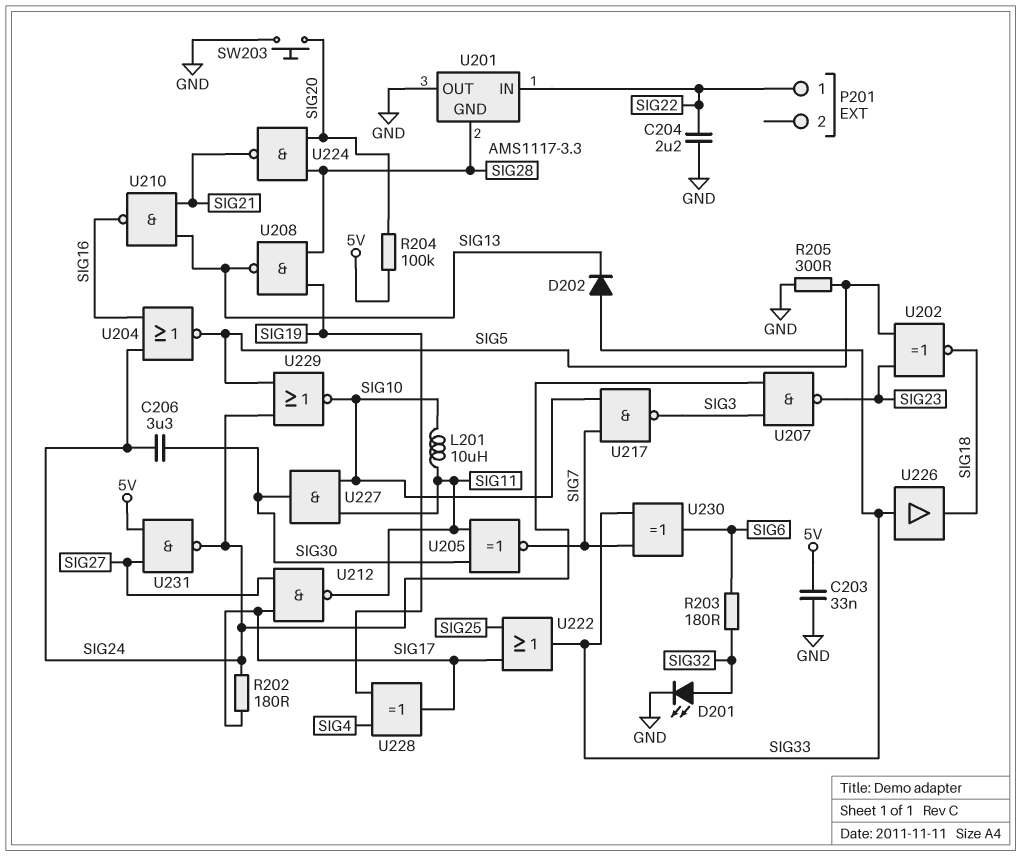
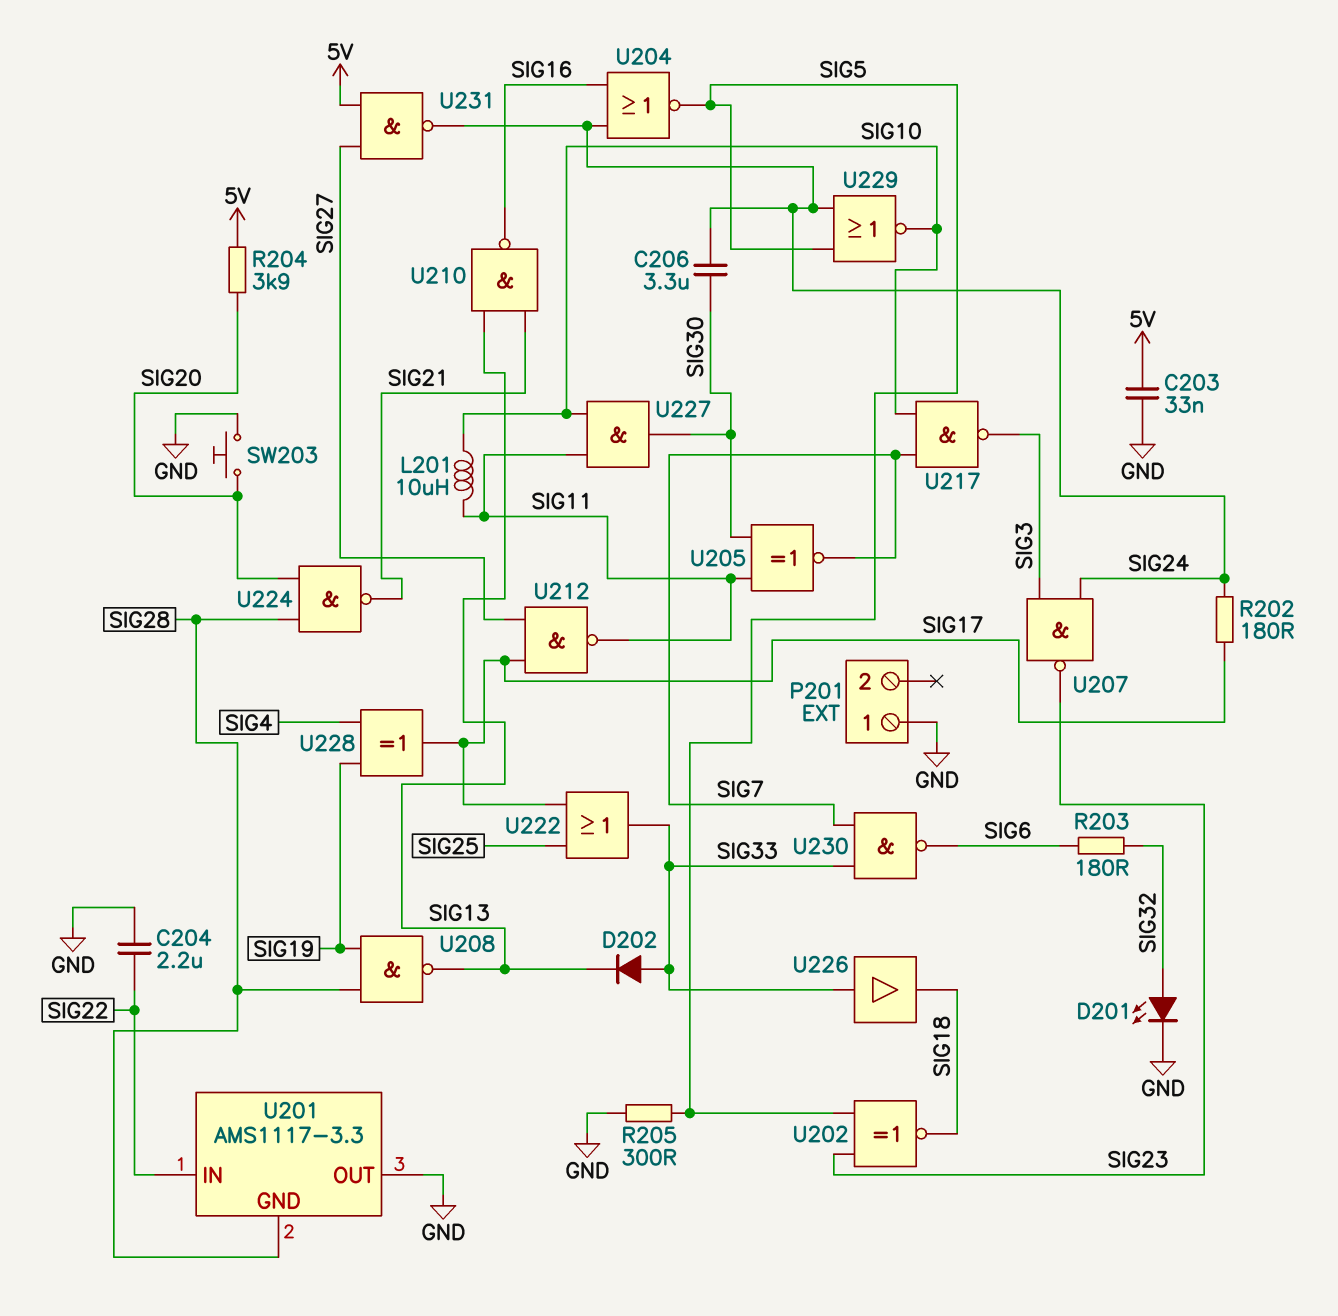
P201 pin 1: SIG22 -> GND
R204: 100k (5V, SIG20) -> 3.9k (5V, SIG20)
U230: XOR (in SIG7, in SIG33, out SIG6) -> NAND (in SIG7, in SIG33, out SIG6)

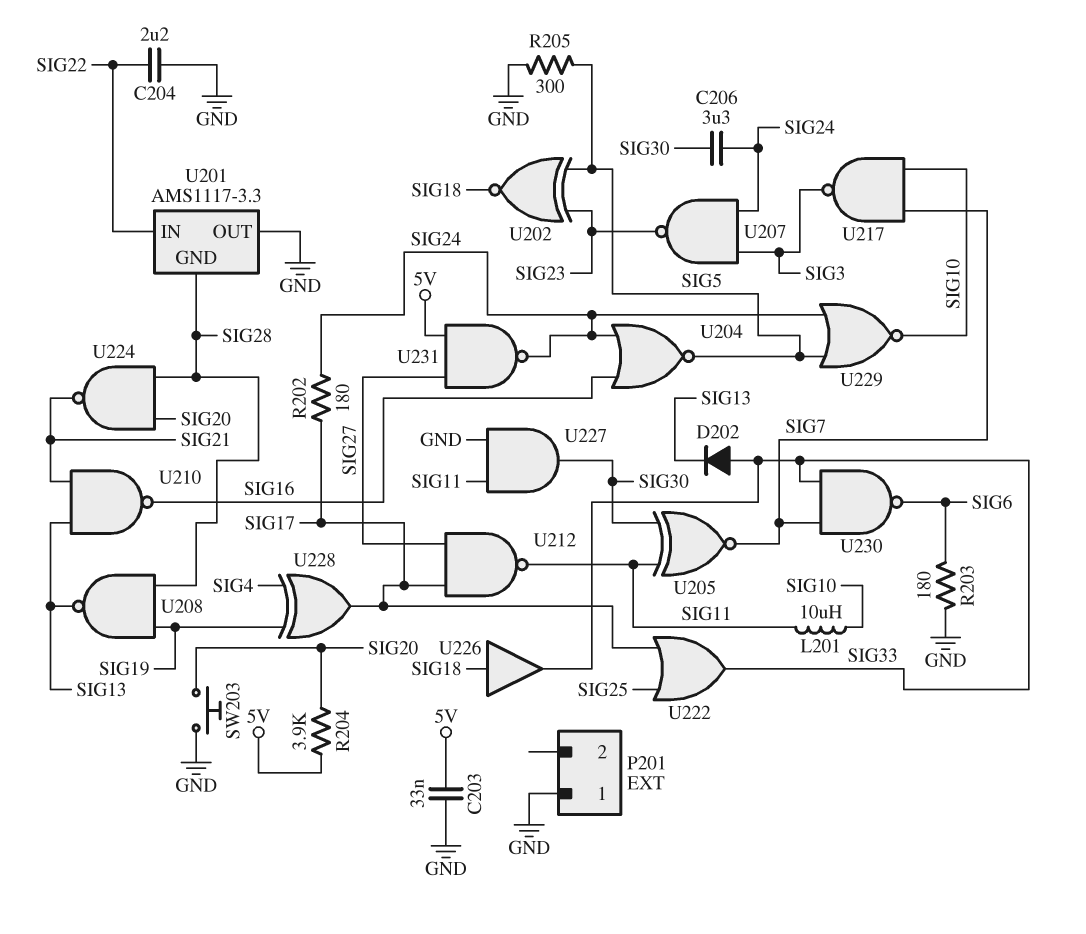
D201: LED (A SIG32, K GND) -> none
R203: 180 (SIG6, SIG32) -> 180 (GND, SIG6)
U226: buffer (in SIG33, out SIG18) -> buffer (in SIG18, out SIG33)
U227: AND (in SIG10, in SIG11, out SIG30) -> AND (in GND, in SIG11, out SIG30)

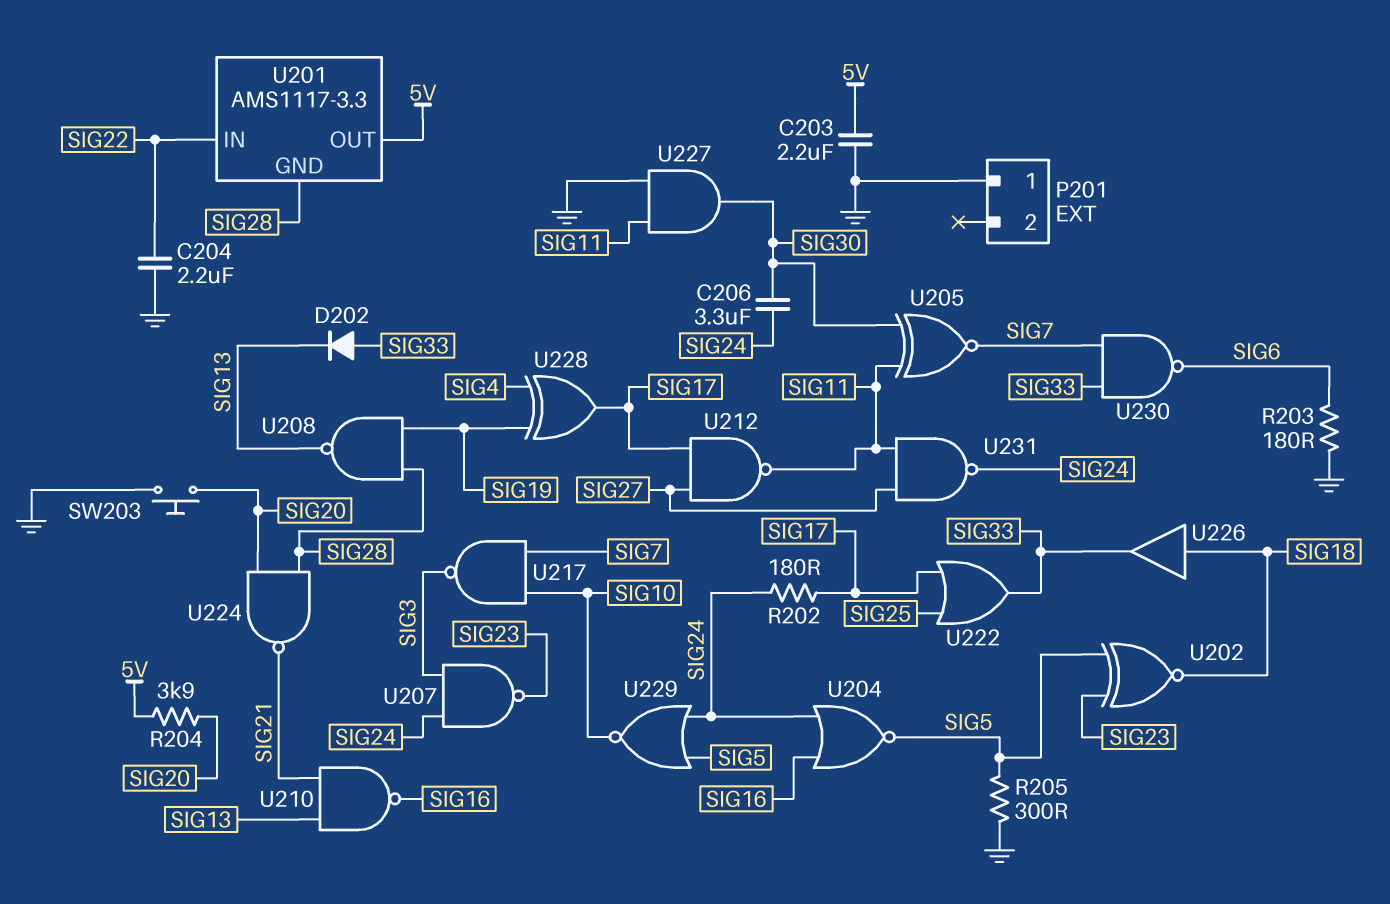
C203: 33nF (5V, GND) -> 2.2uF (5V, GND)
L201: 10uH (SIG10, SIG11) -> none
U201 pin OUT: GND -> 5V
U231: NAND (in 5V, in SIG27, out SIG24) -> NAND (in SIG11, in SIG27, out SIG24)

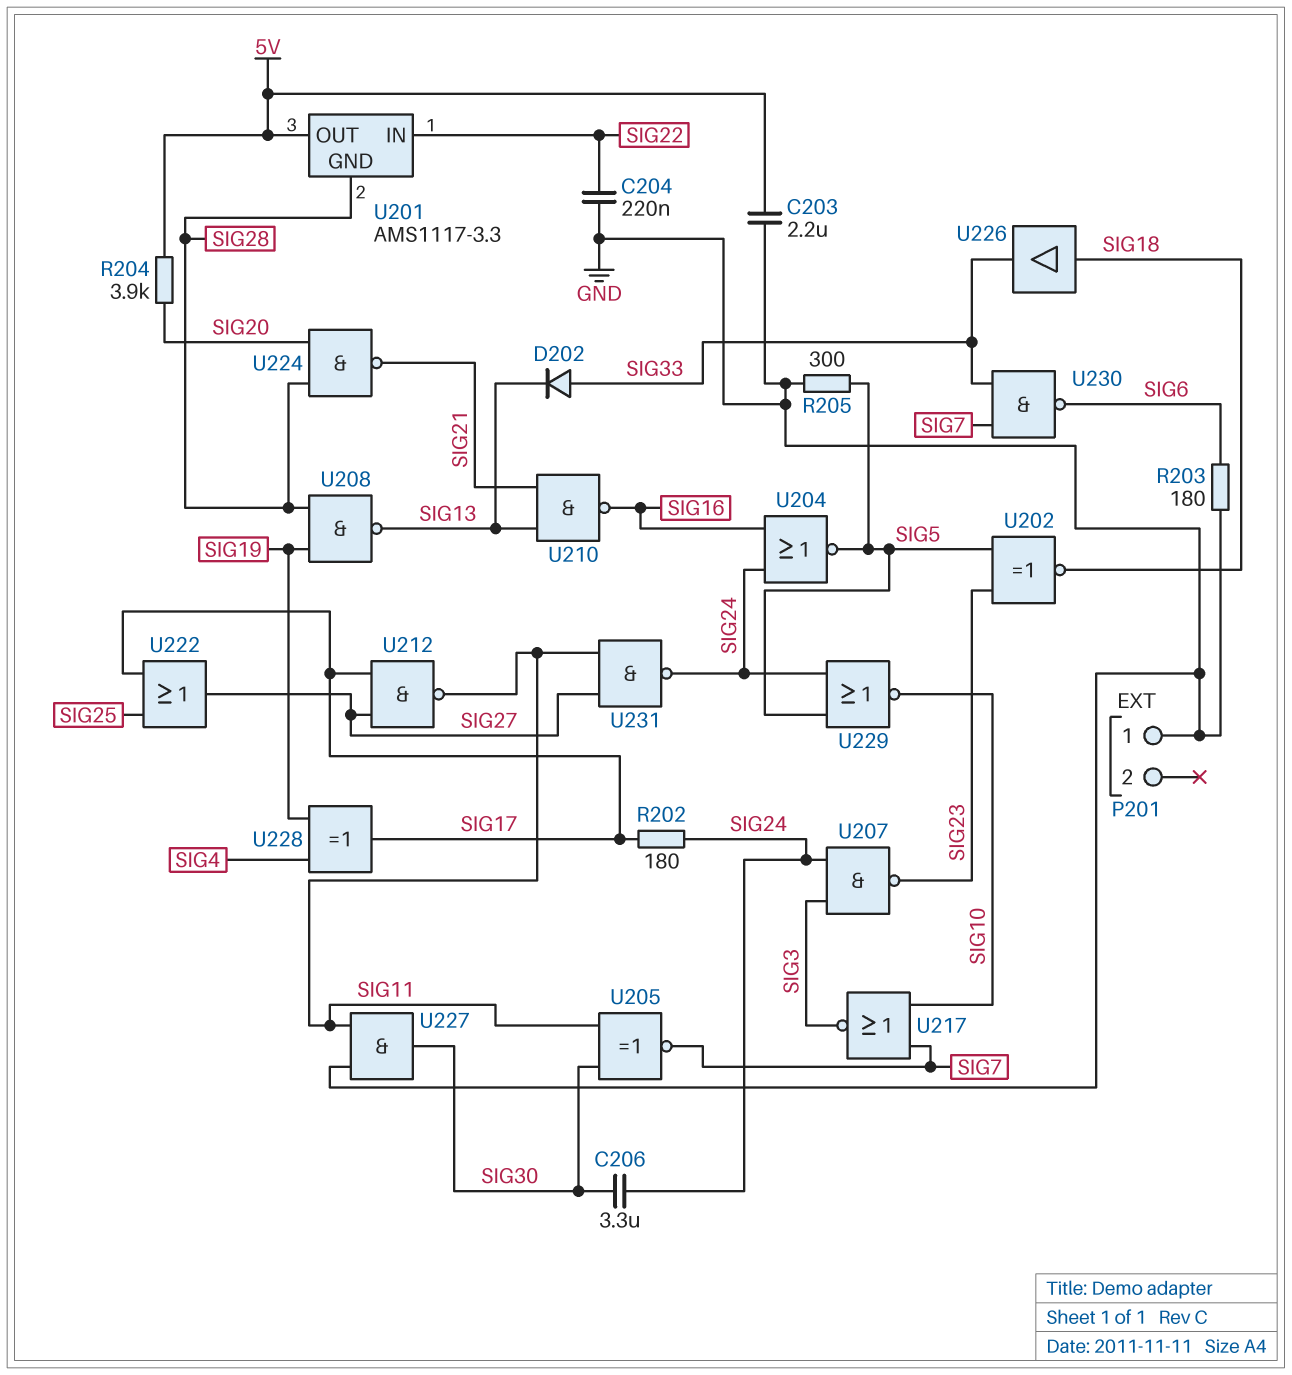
C204: 2.2uF (GND, SIG22) -> 220nF (GND, SIG22)
SW203: button (GND, SIG20) -> none
U217: NAND (in SIG7, in SIG10, out SIG3) -> NOR (in SIG7, in SIG10, out SIG3)
U222: OR (in SIG17, in SIG25, out SIG33) -> OR (in SIG17, in SIG25, out SIG27)

